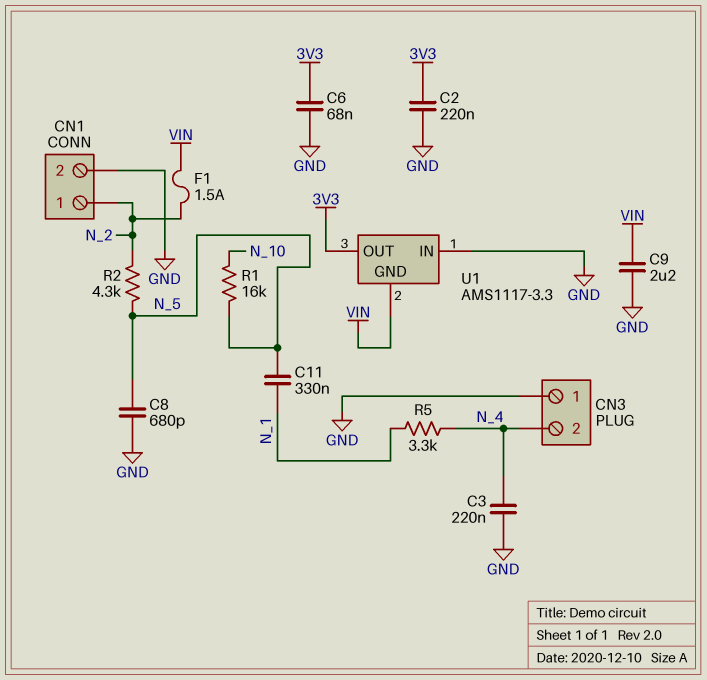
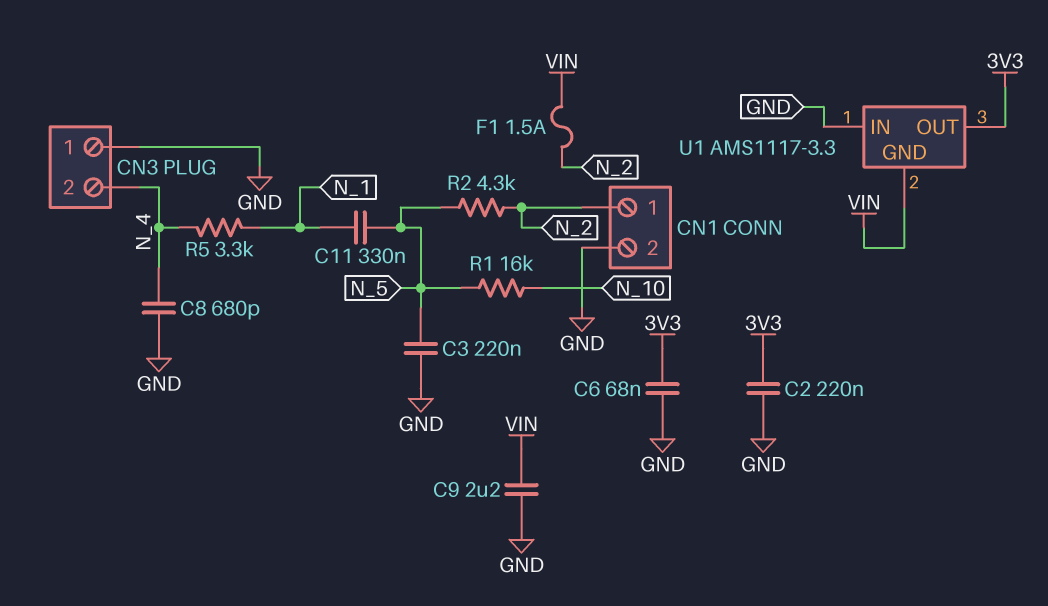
C3: 220nF (GND, N_4) -> 220nF (GND, N_5)
C8: 680pF (GND, N_5) -> 680pF (GND, N_4)

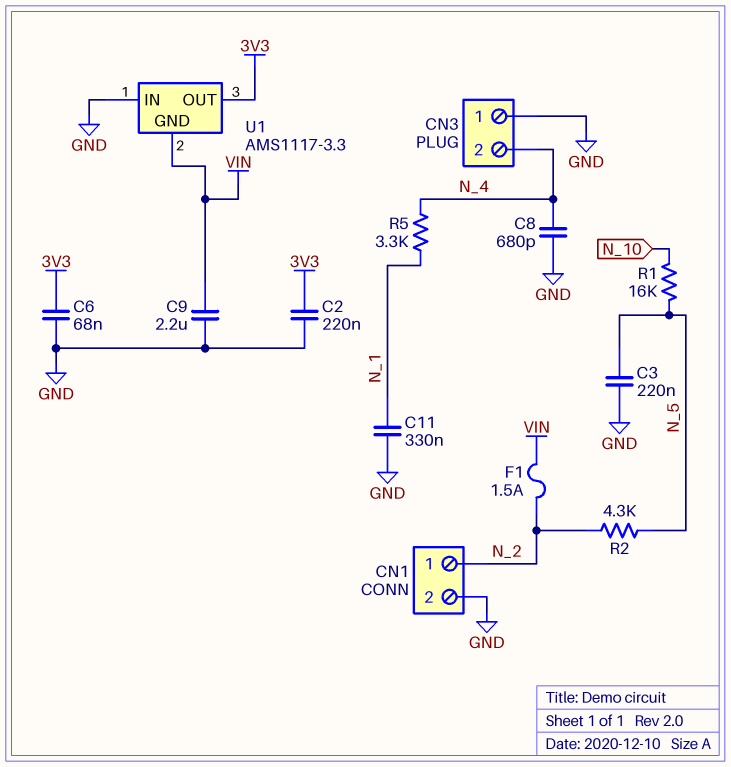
C11: 330nF (N_1, N_5) -> 330nF (GND, N_1)

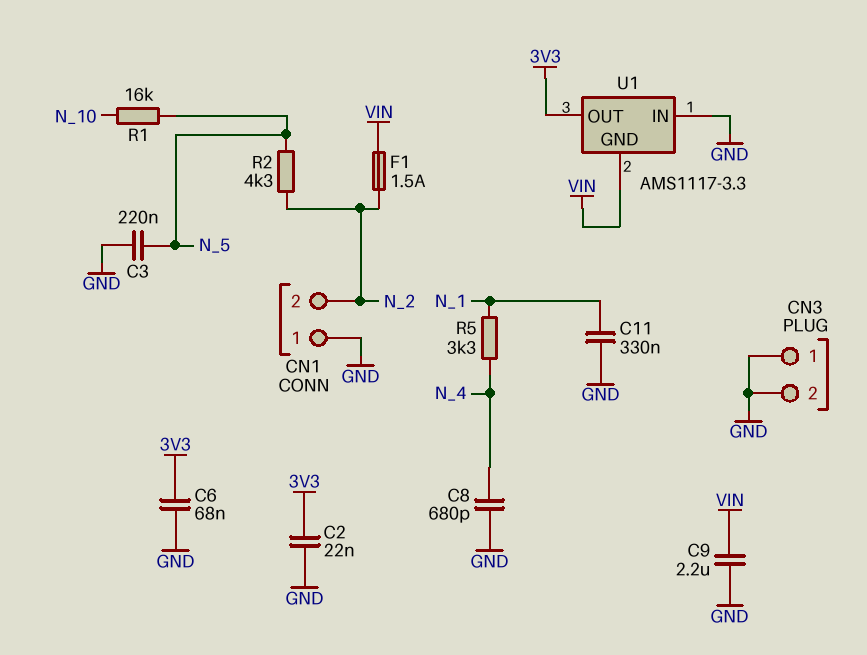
C2: 220nF (3V3, GND) -> 22nF (3V3, GND)
CN1 pin 1: N_2 -> GND
CN1 pin 2: GND -> N_2
CN3 pin 2: N_4 -> GND

